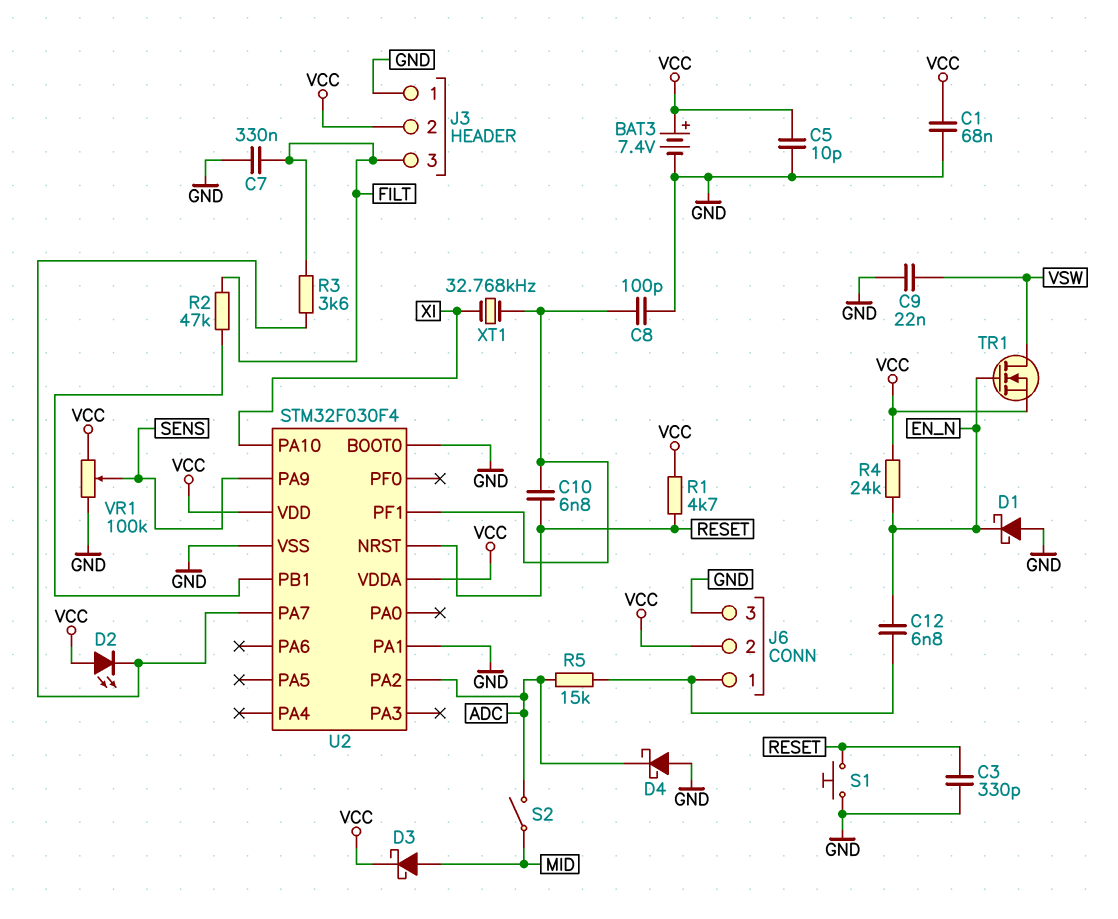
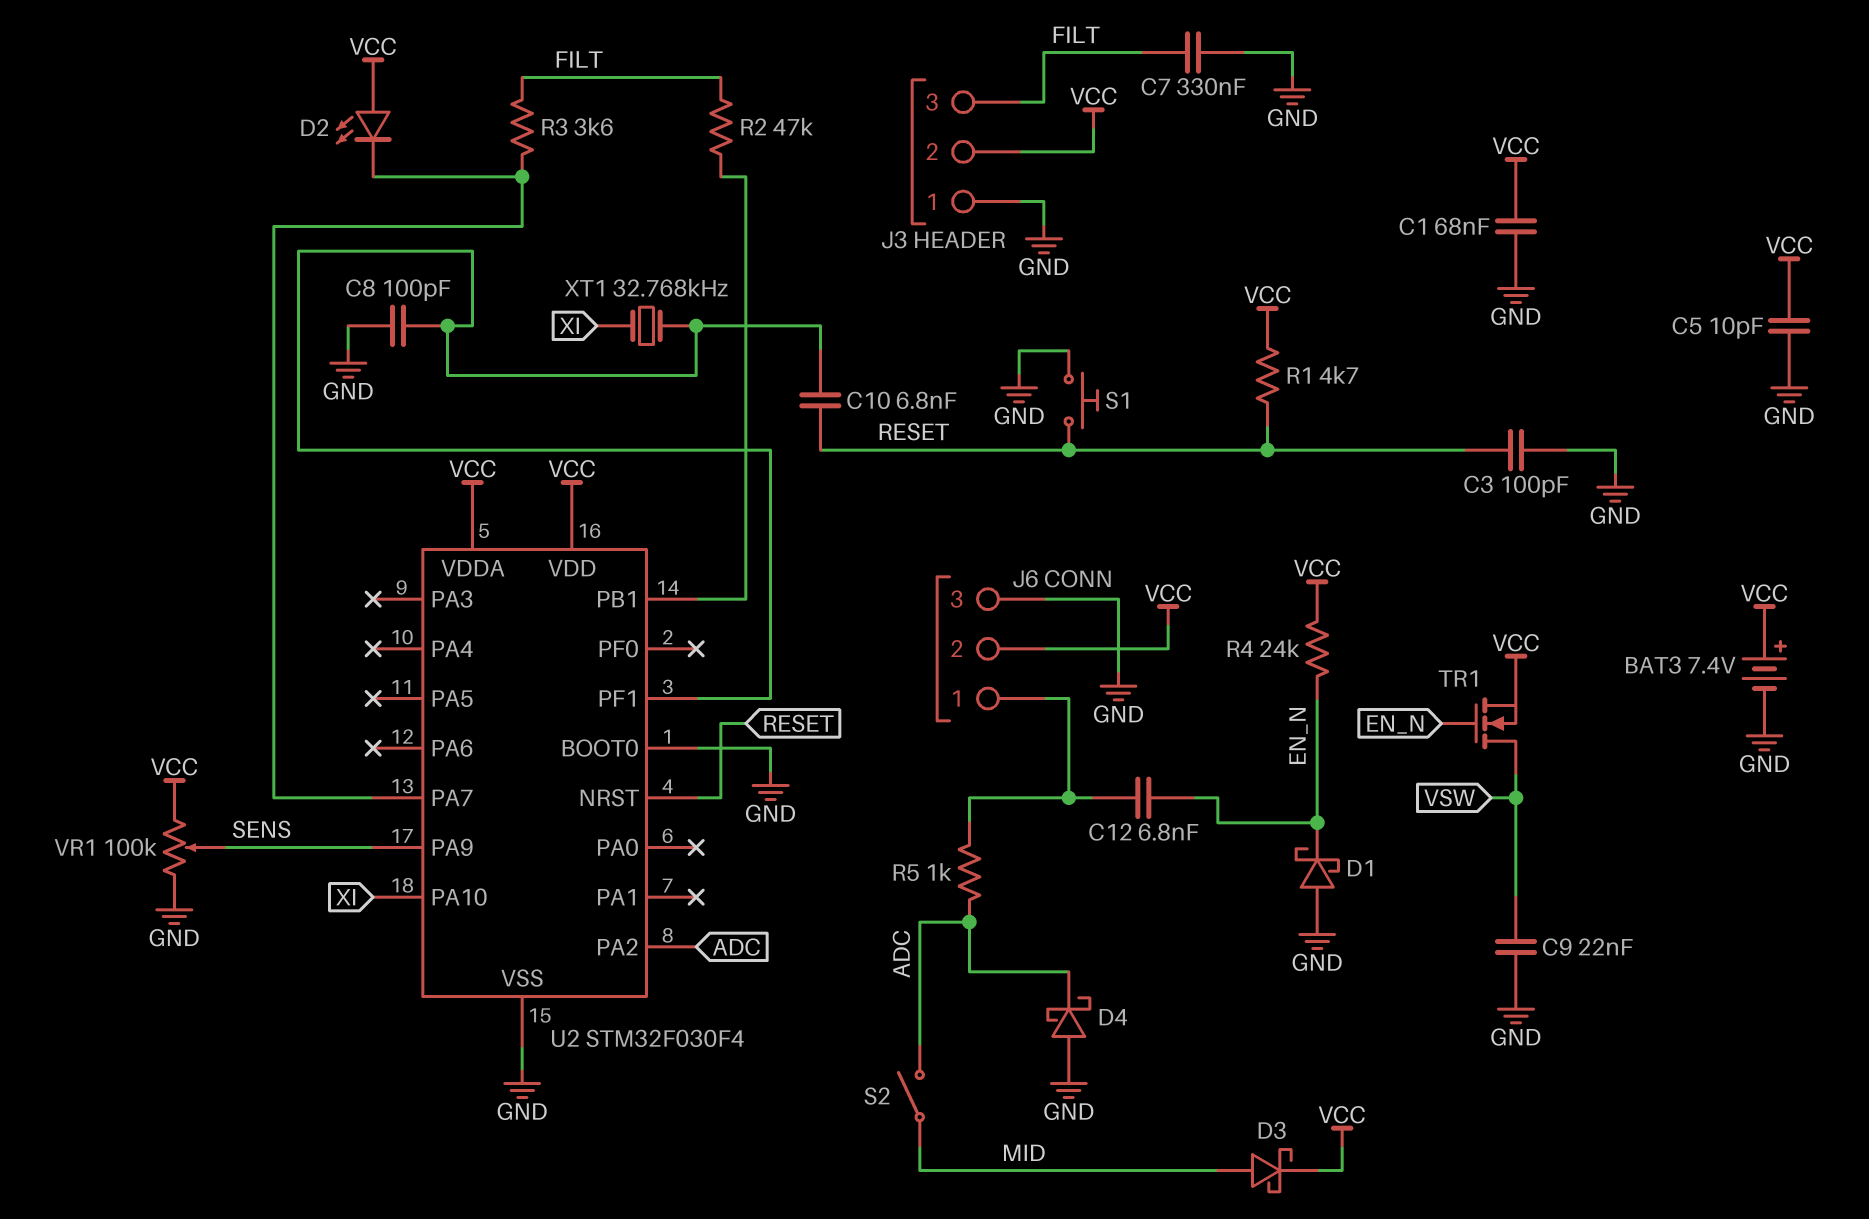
C3: 330pF (GND, RESET) -> 100pF (GND, RESET)
R5: 15k (ADC, J6/1) -> 1k (ADC, J6/1)
U2 pin PA1: GND -> none

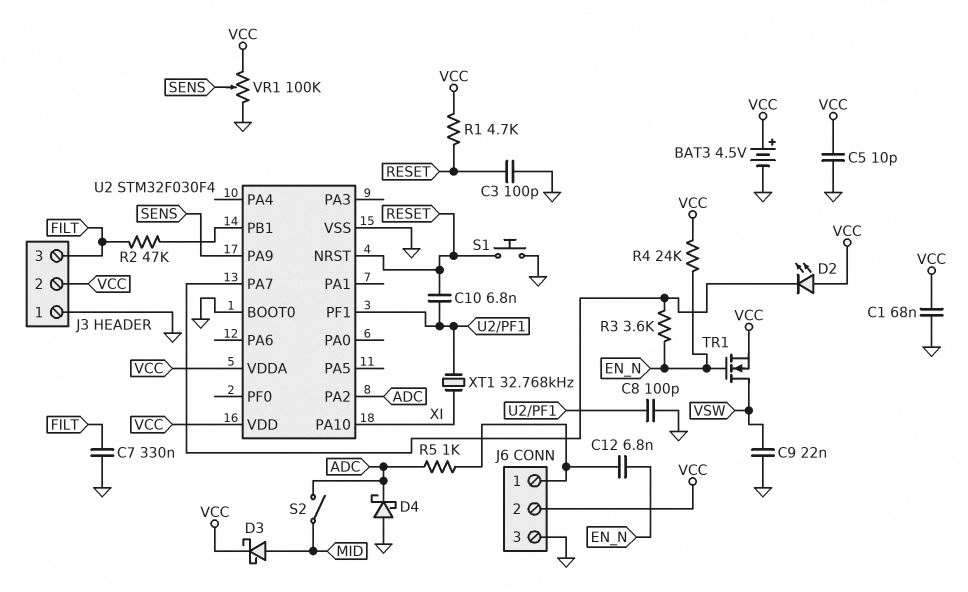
BAT3: 7.4V (plus VCC, minus GND) -> 4.5V (plus VCC, minus GND)
D1: schottky (A GND, K EN_N) -> none
R3: 3.6k (FILT, U2/PA7) -> 3.6k (EN_N, U2/PA7)

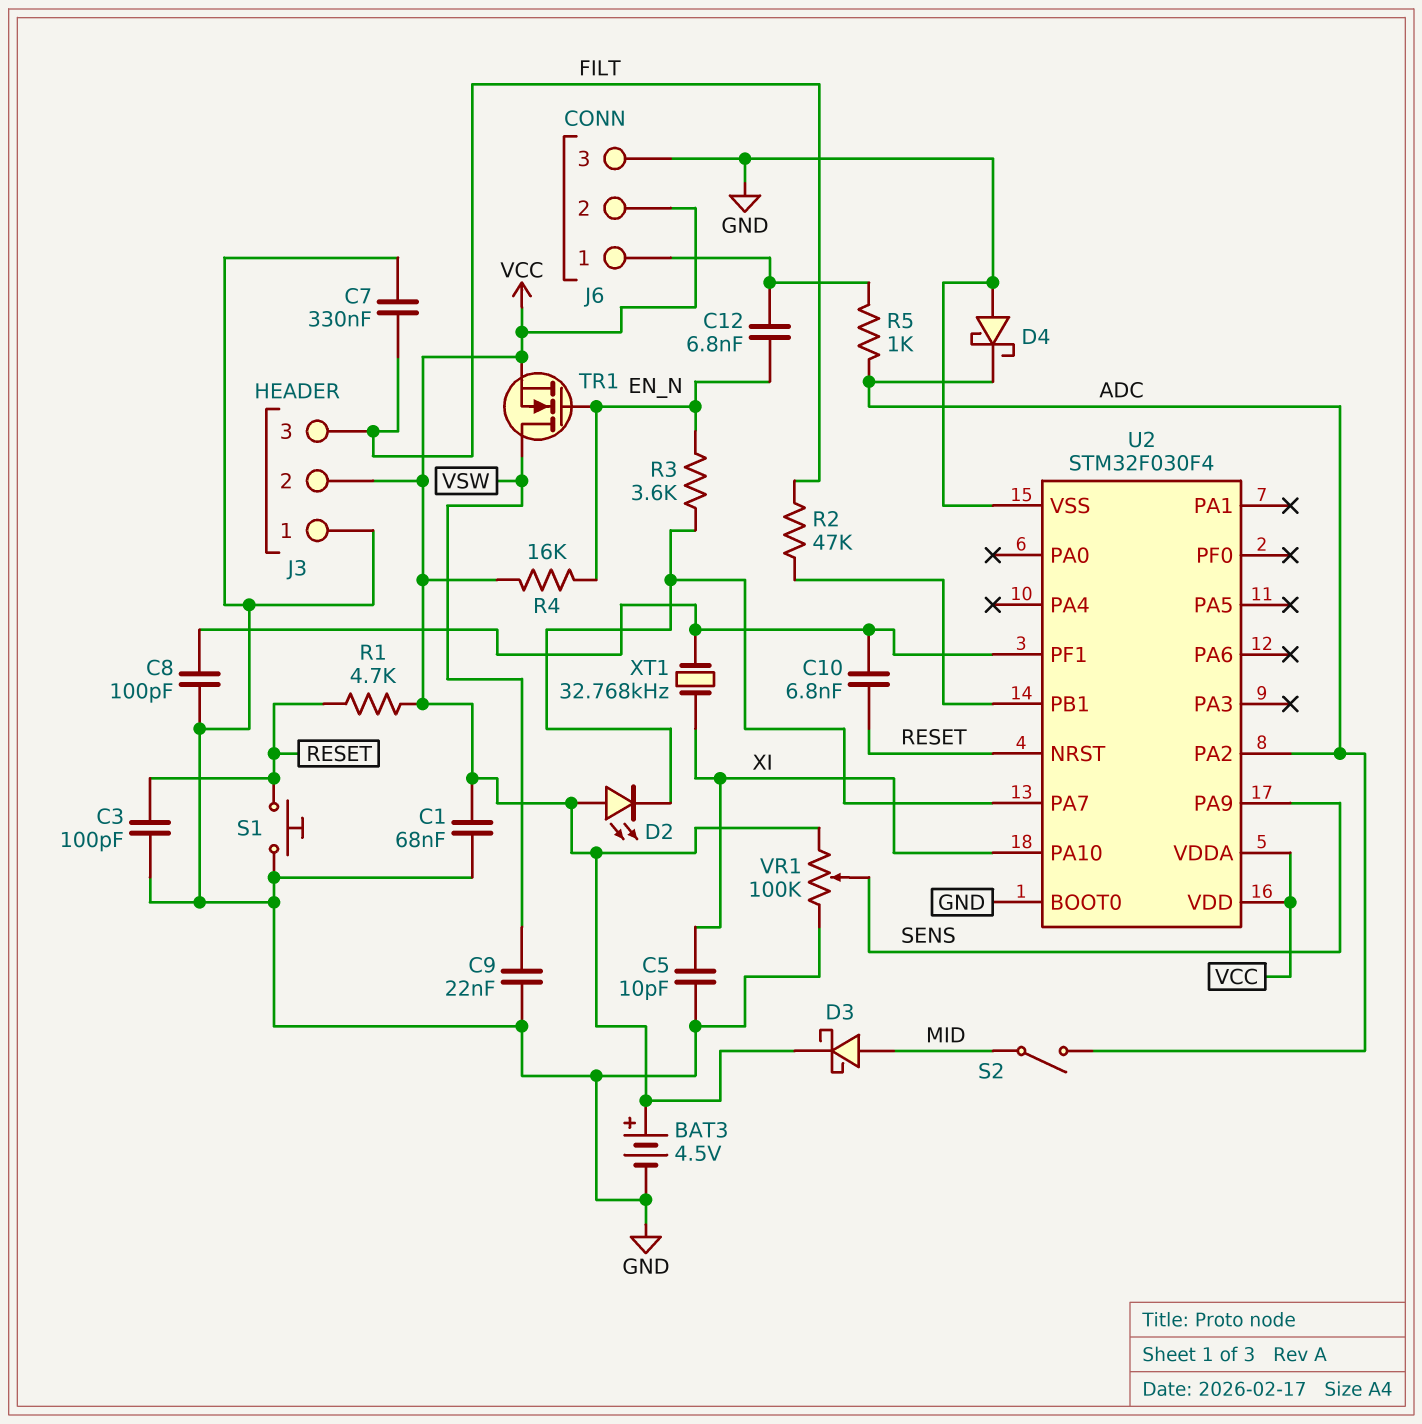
C5: 10pF (GND, VCC) -> 10pF (GND, XI)
R4: 24k (EN_N, VCC) -> 16k (EN_N, VCC)

